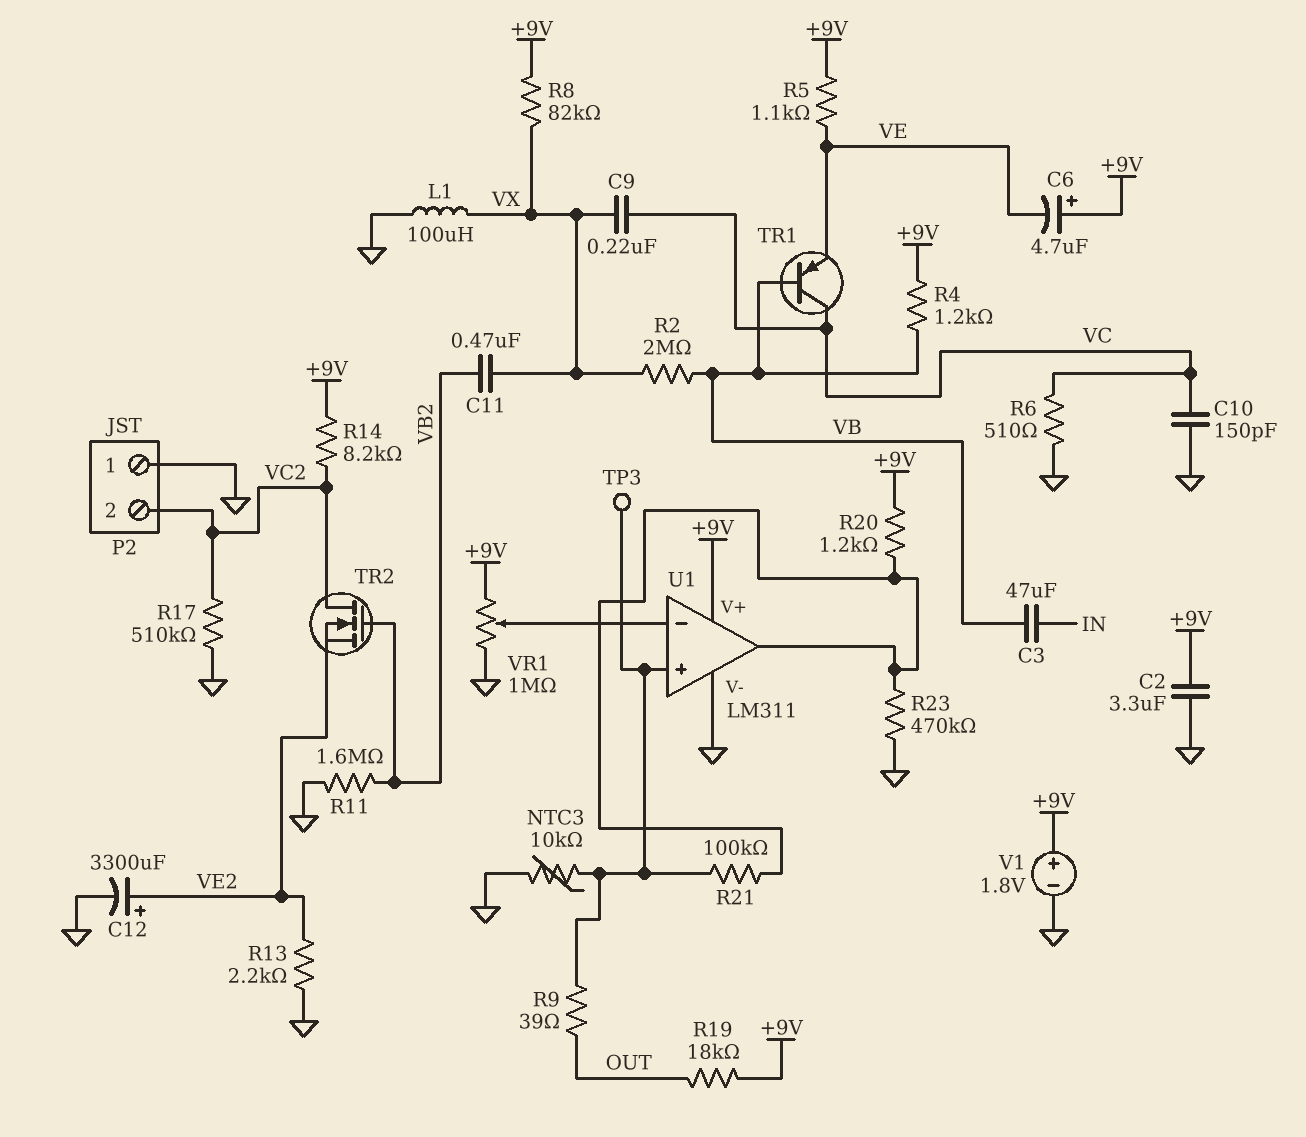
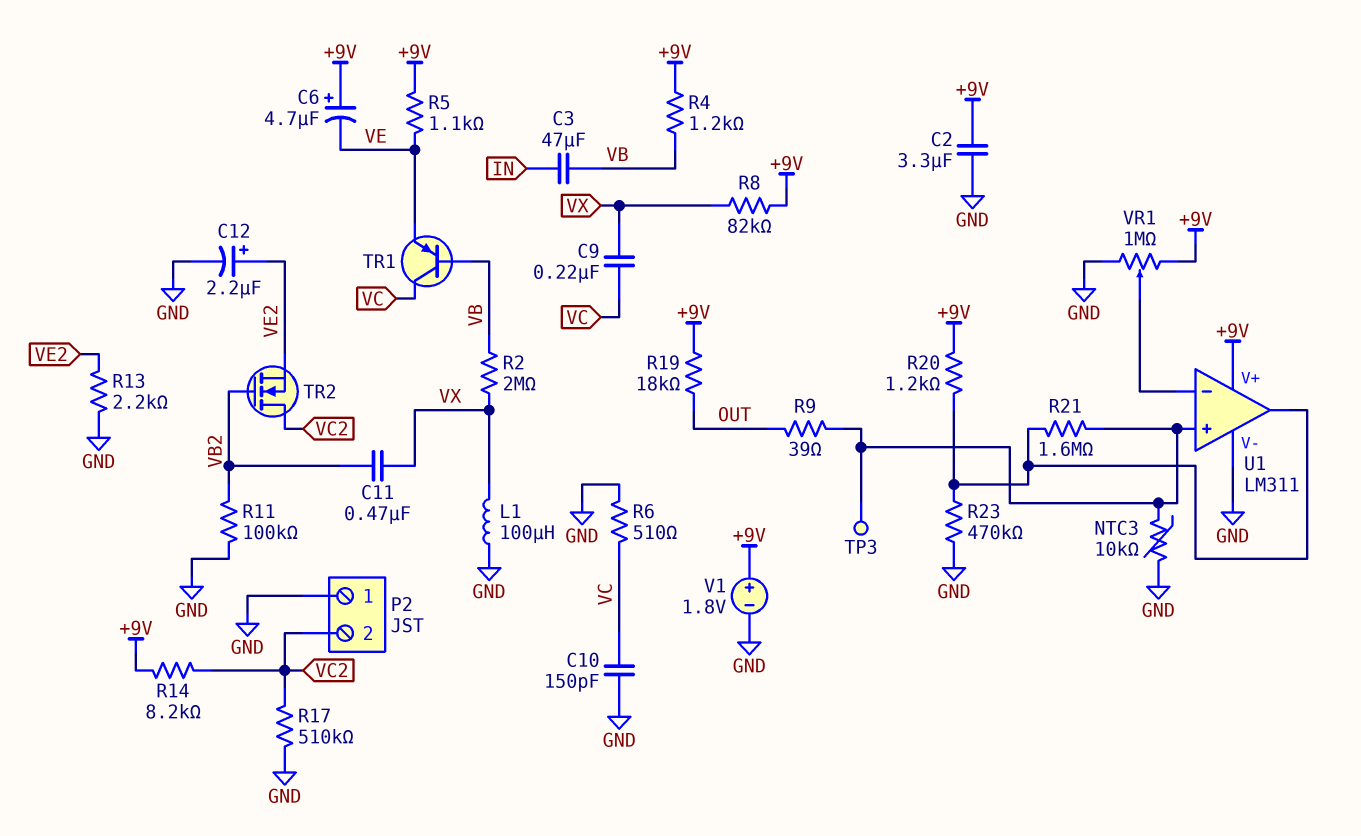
C12: 3300uF (plus VE2, minus GND) -> 2.2uF (plus VE2, minus GND)
R11: 1.6M (GND, VB2) -> 100k (GND, VB2)
R21: 100k (U1/in+, U1/out) -> 1.6M (U1/in+, U1/out)

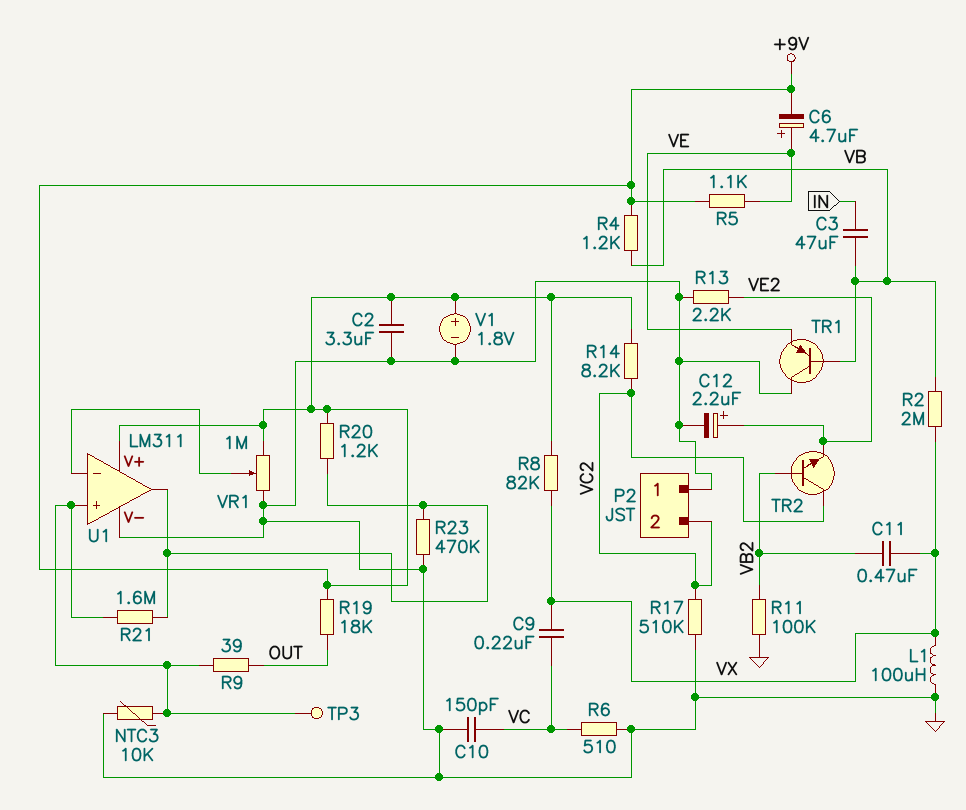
C6: 4.7uF (plus +9V, minus VE) -> 4.7uF (plus VE, minus +9V)
TR1: PNP (B VB, C VC, E VE) -> PNP (B VB, C GND, E VE)
TR2: NMOS (G VB2, D VC2, S VE2) -> NPN (B VB2, C VC2, E VE2)

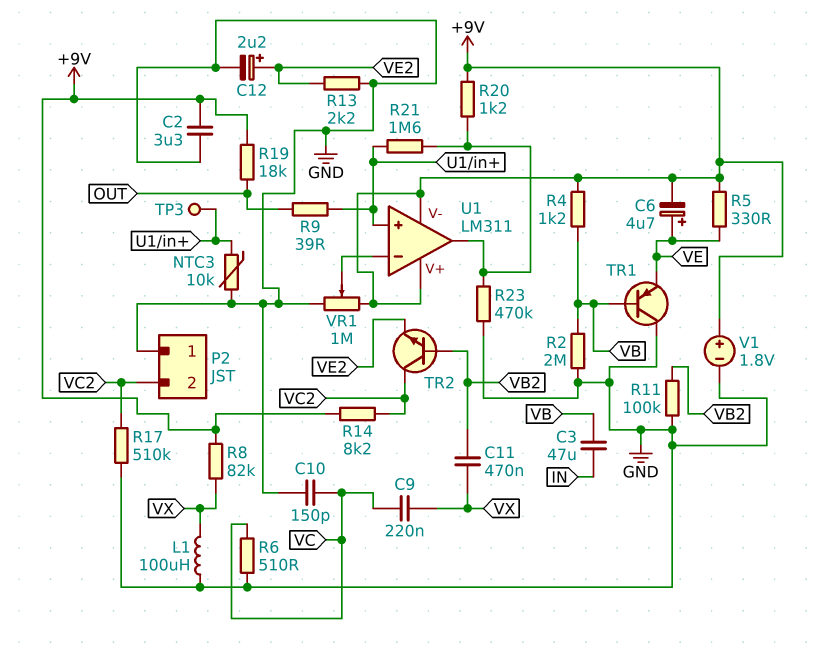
R2: 2M (VB, VX) -> 2M (GND, VB)
R5: 1.1k (+9V, VE) -> 330 (+9V, VE)
U1 pin V-: GND -> +9V

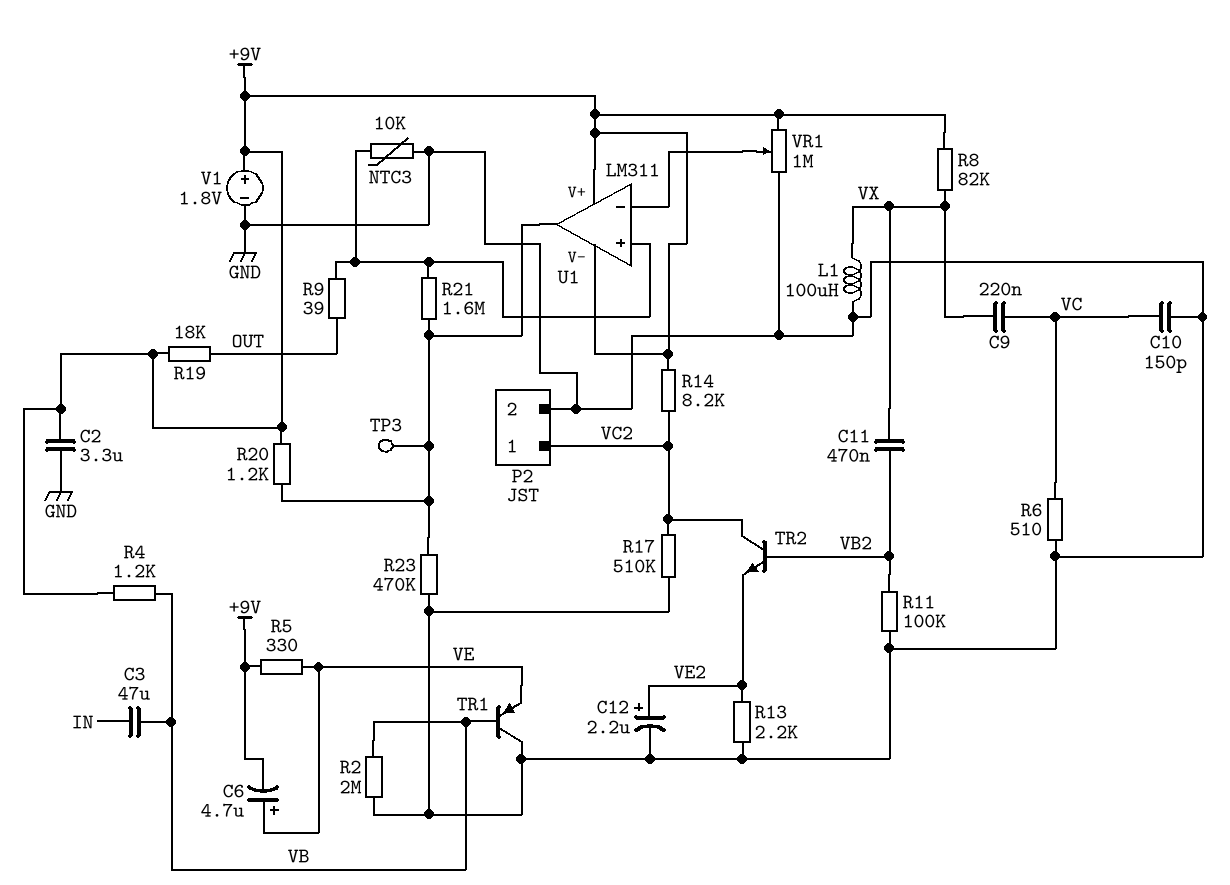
P2 pin 1: GND -> VC2
P2 pin 2: VC2 -> GND
TP3: test point (U1/in+) -> test point (U1/out)

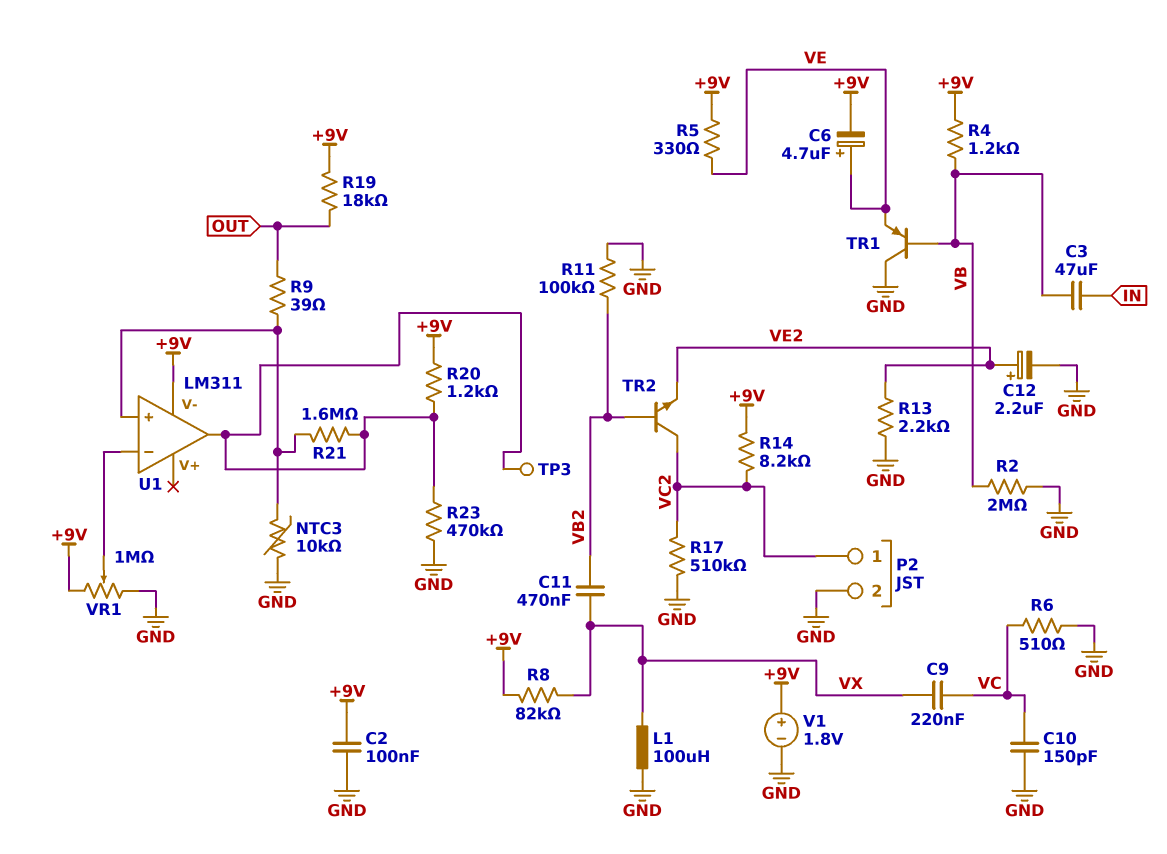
C2: 3.3uF (+9V, GND) -> 100nF (+9V, GND)
U1 pin V+: +9V -> none

